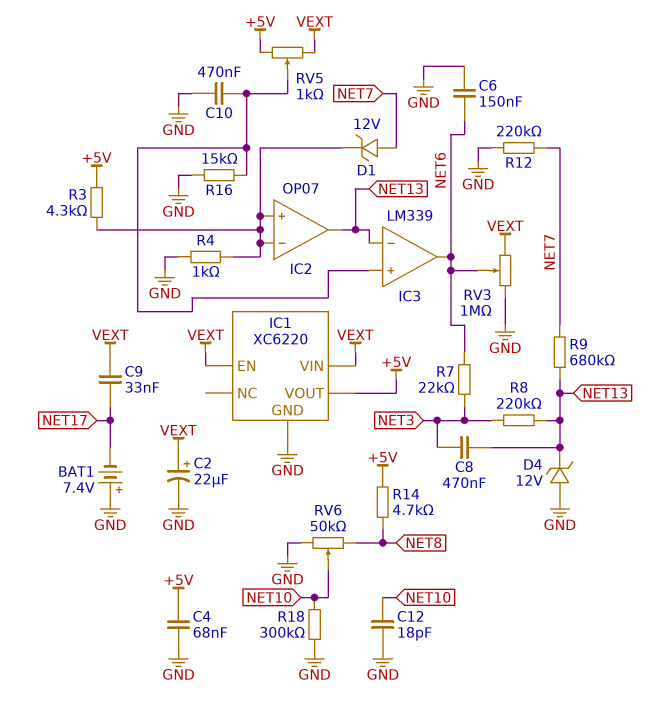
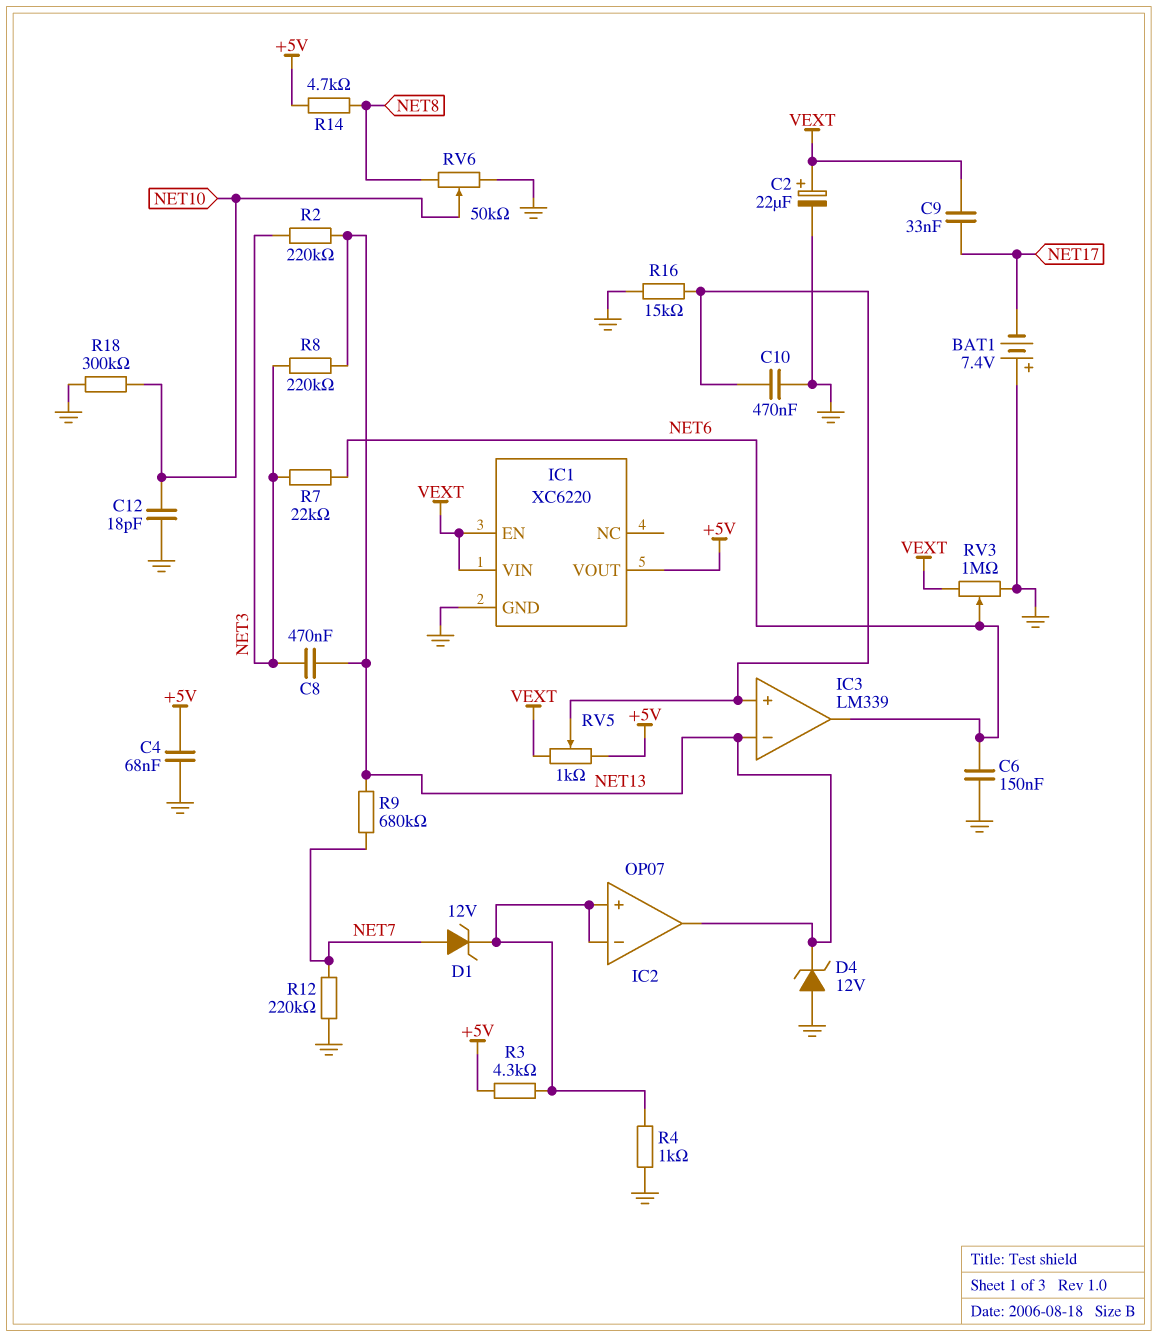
R2: none -> 220k (NET3, NET13)

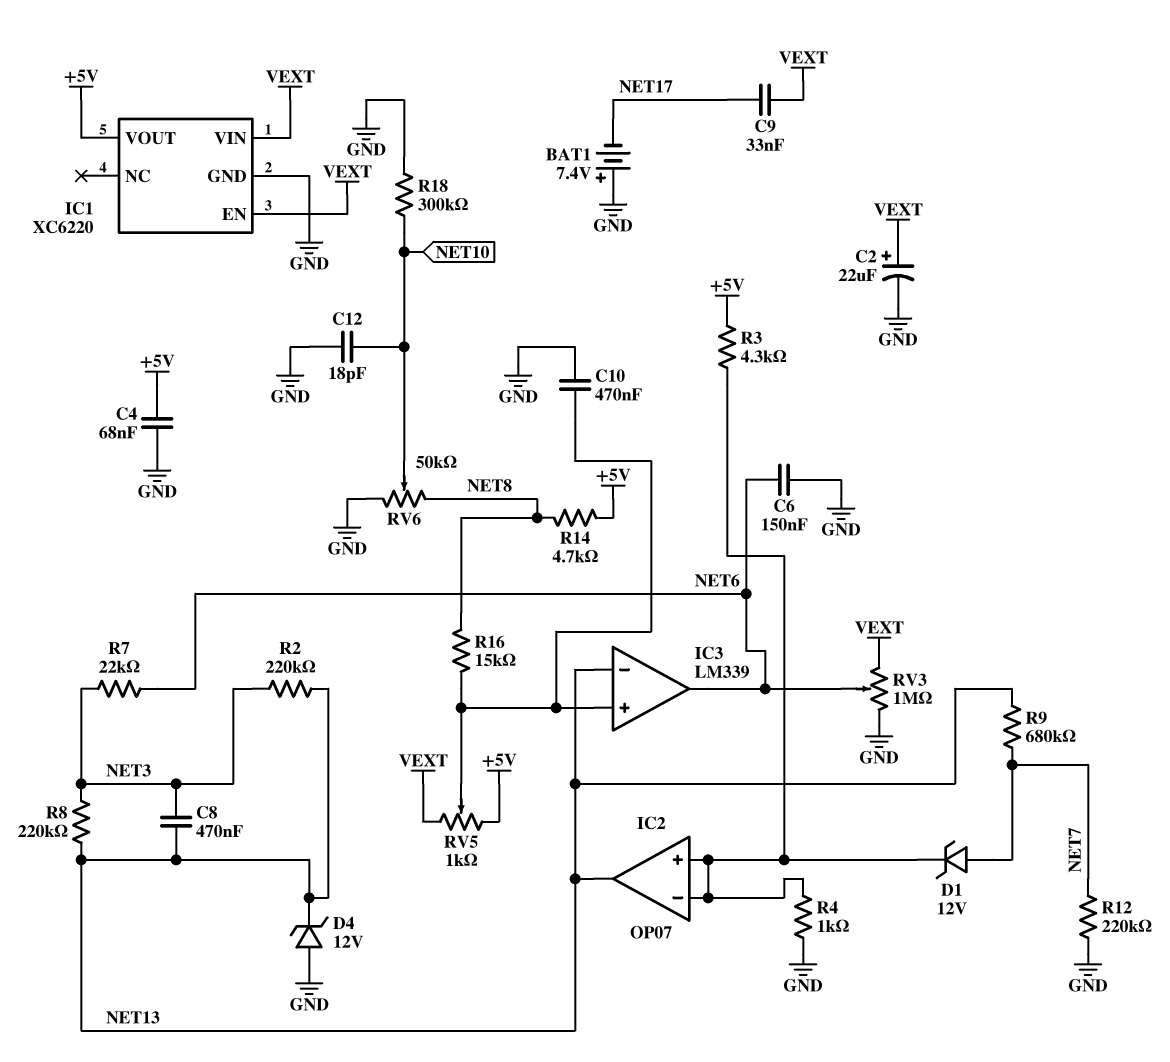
R16: 15k (GND, IC3/in+) -> 15k (IC3/in+, NET8)

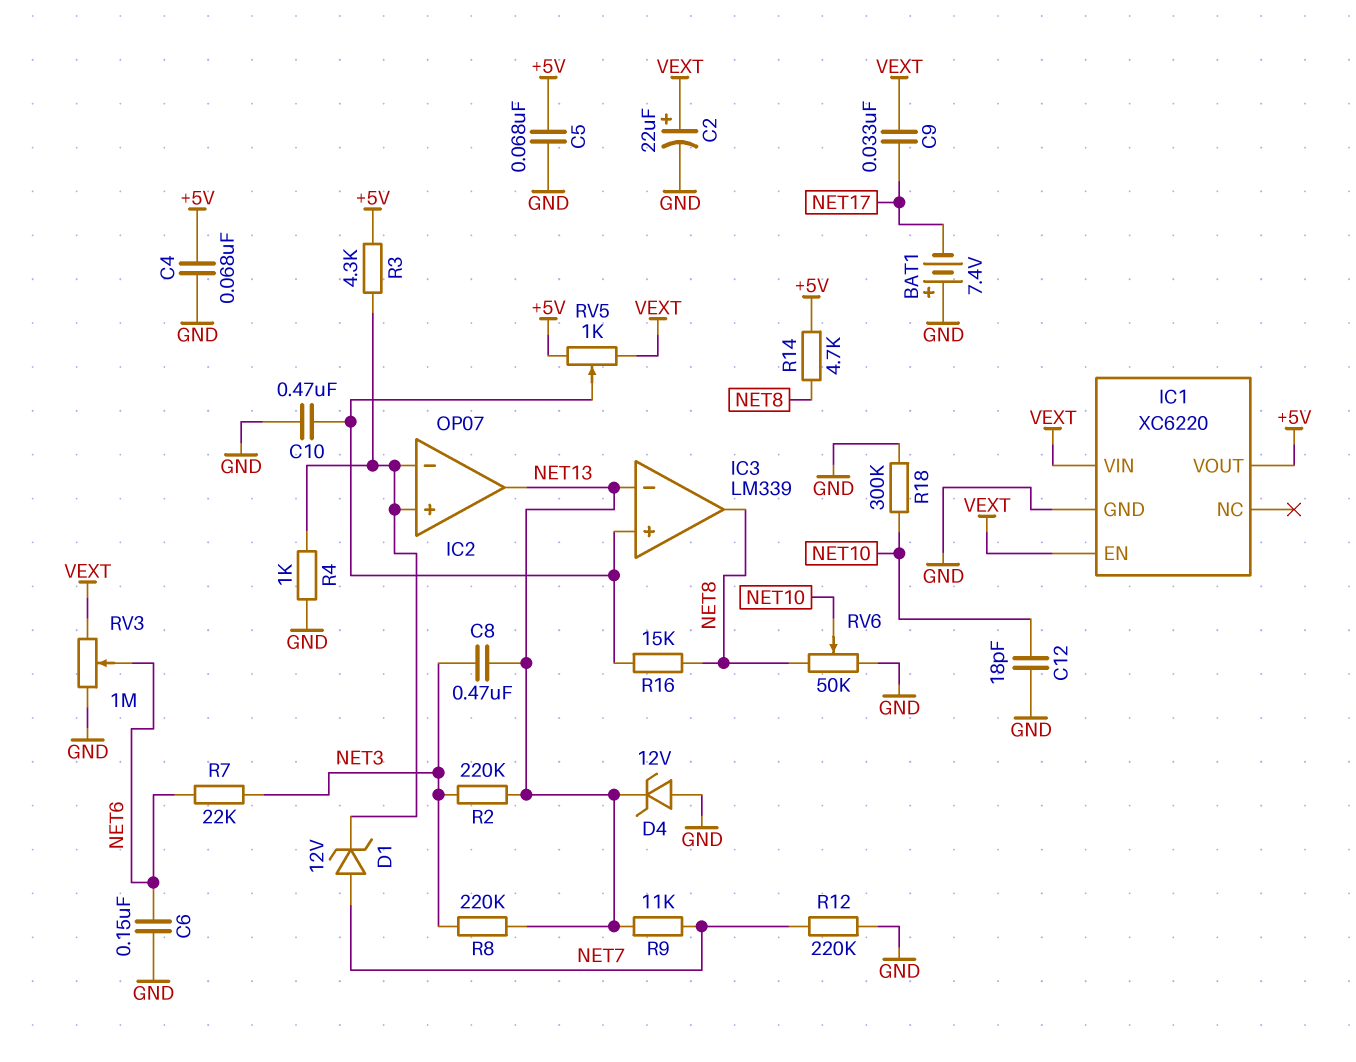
C5: none -> 68nF (+5V, GND)
IC3 pin out: NET6 -> NET8
R9: 680k (NET7, NET13) -> 11k (NET7, NET13)

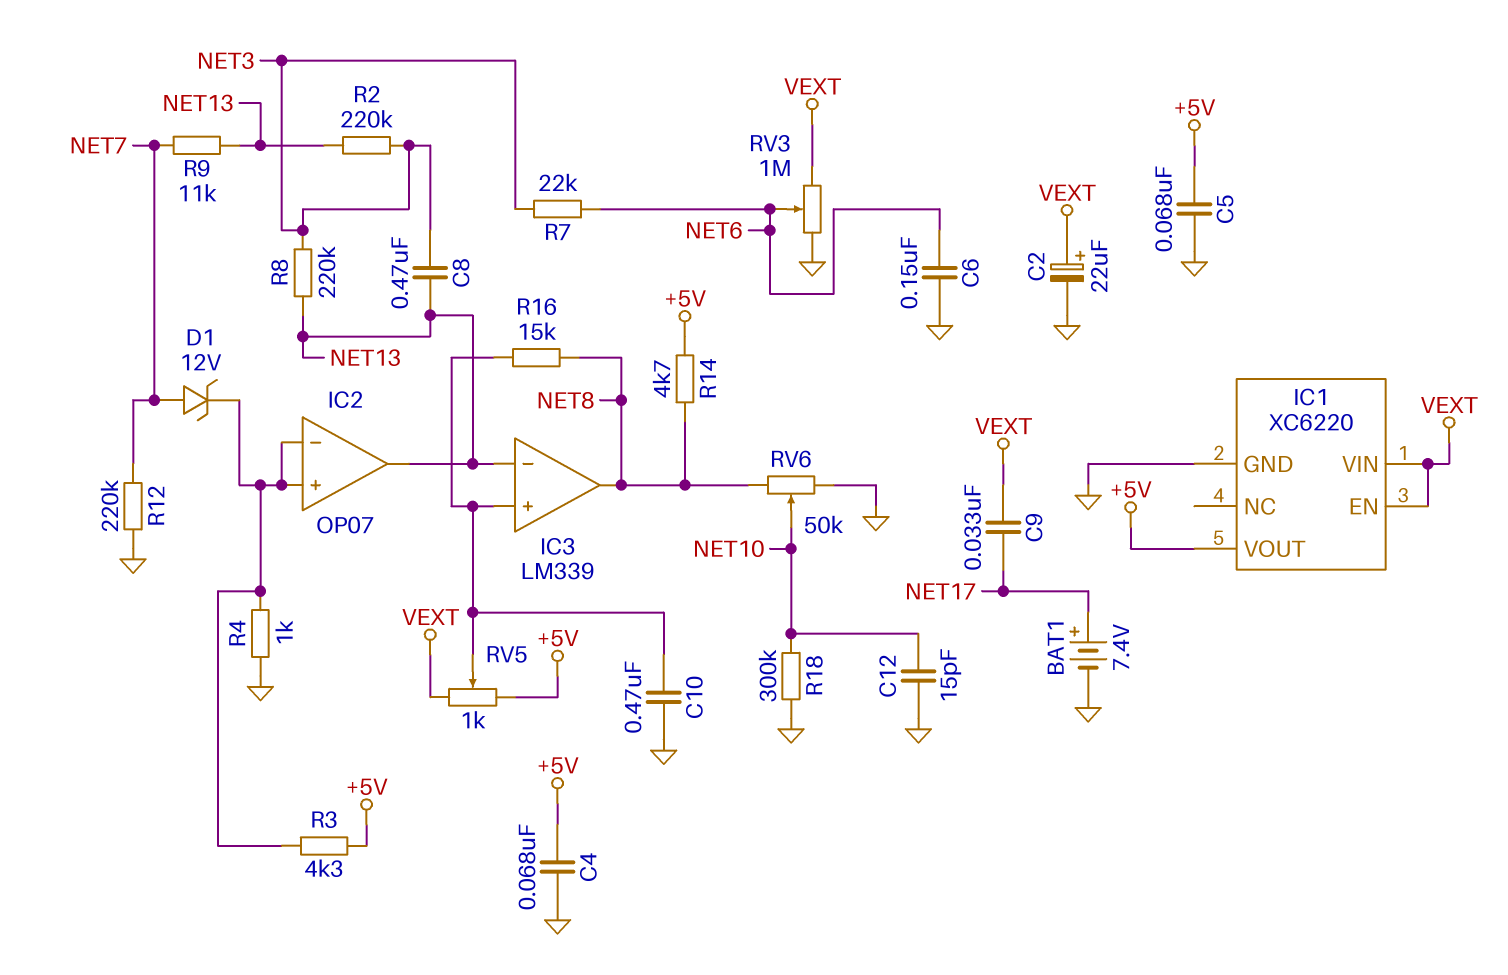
BAT1: 7.4V (plus GND, minus NET17) -> 7.4V (plus NET17, minus GND)
C12: 18pF (GND, NET10) -> 15pF (GND, NET10)
D4: zener 12V (A GND, K NET13) -> none

